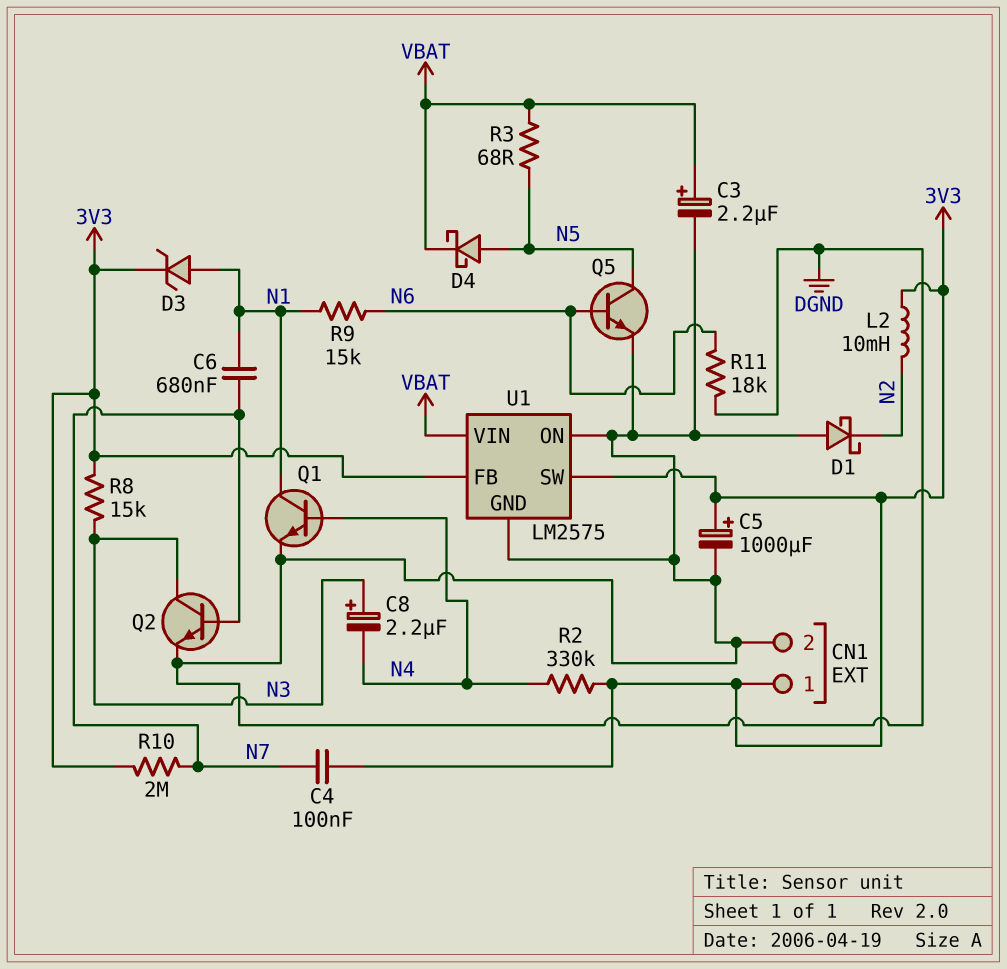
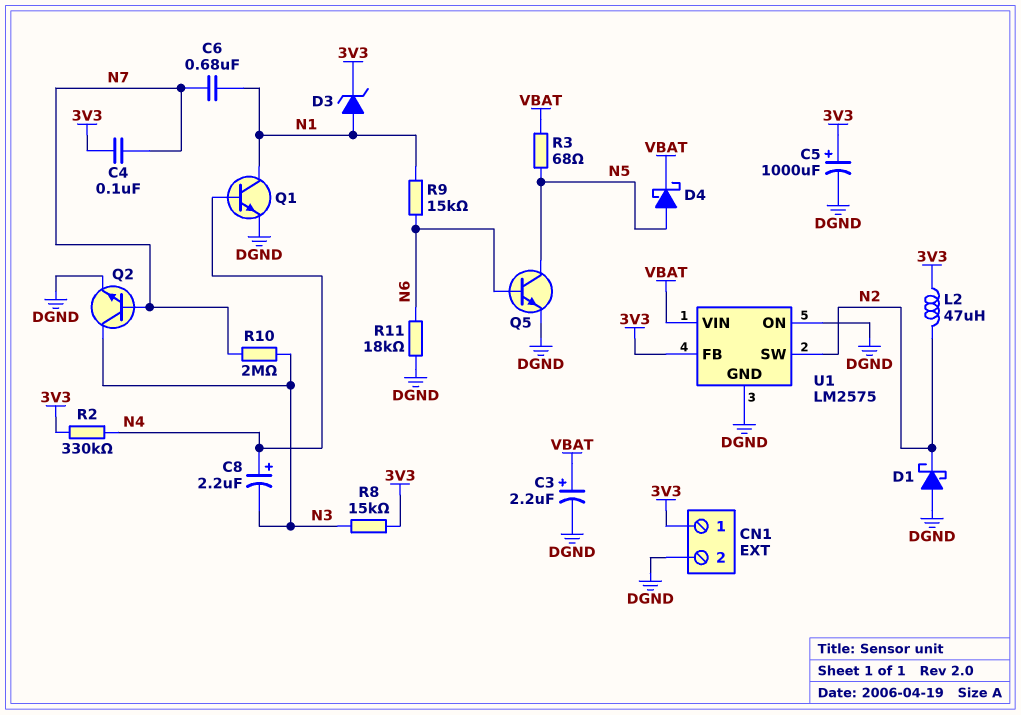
C8: 2.2uF (plus N3, minus N4) -> 2.2uF (plus N4, minus N3)
L2: 10mH (3V3, N2) -> 47uH (3V3, N2)
R10: 2M (3V3, N7) -> 2M (N3, N7)
U1 pin SW: 3V3 -> N2

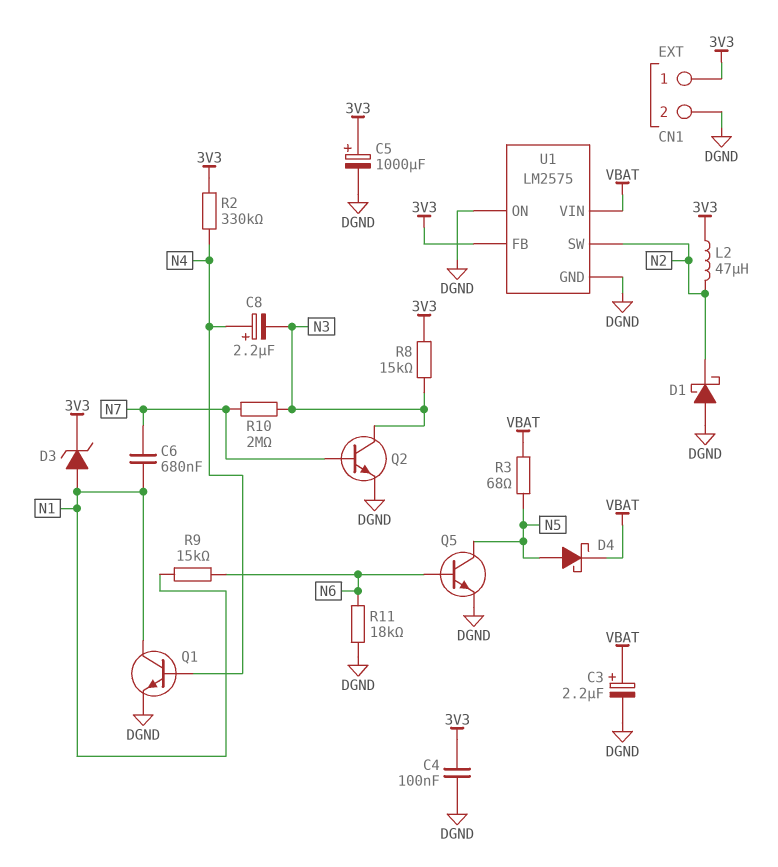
C4: 100nF (3V3, N7) -> 100nF (3V3, DGND)

